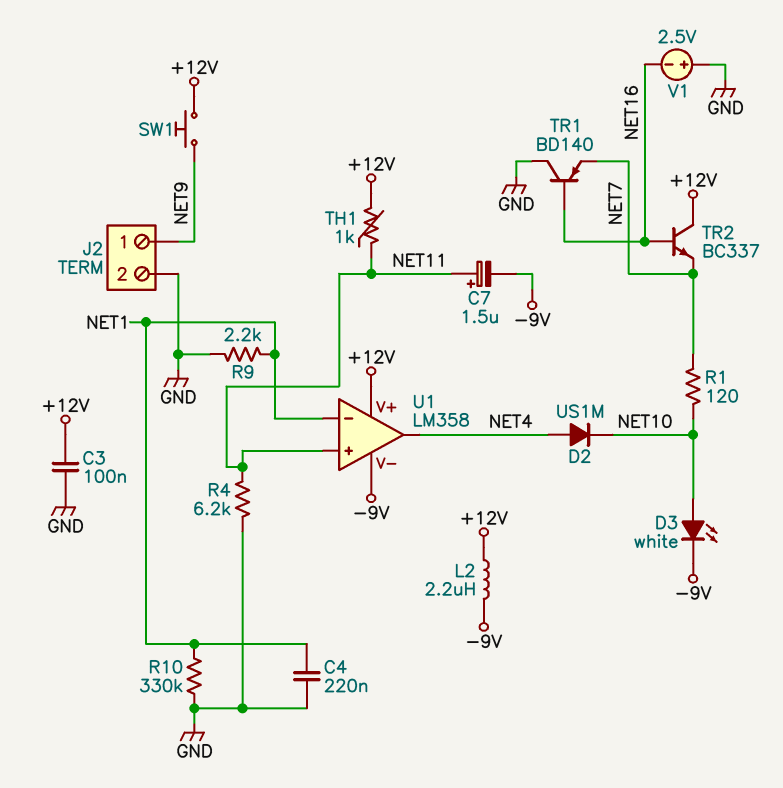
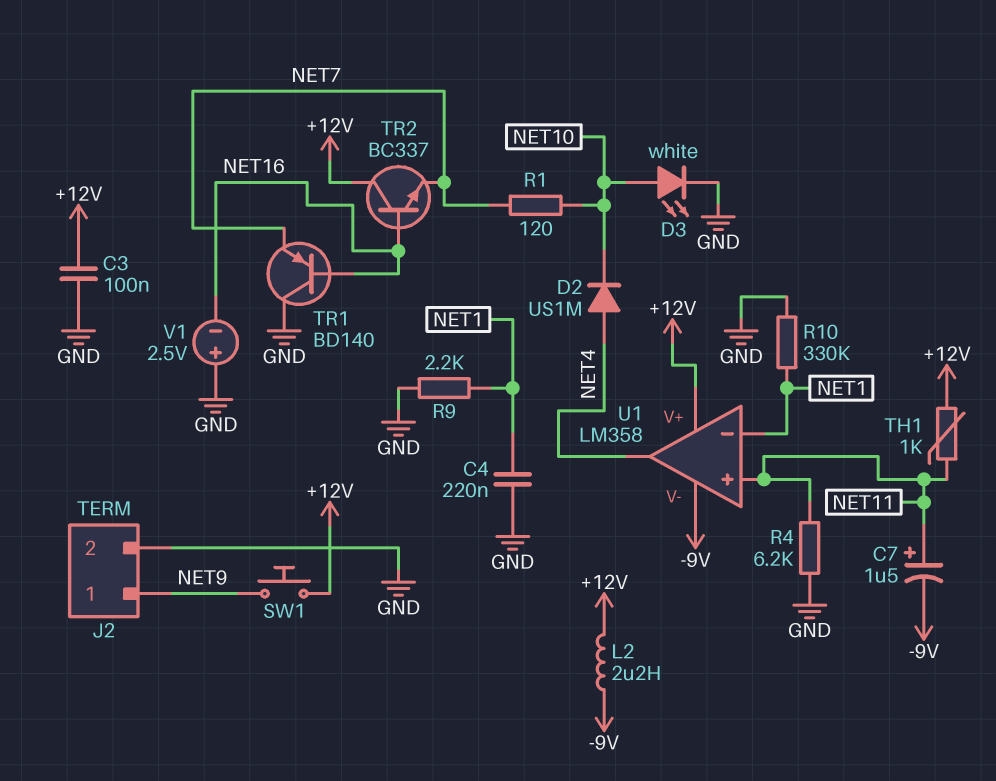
D3: LED white (A NET10, K -9V) -> LED white (A NET10, K GND)

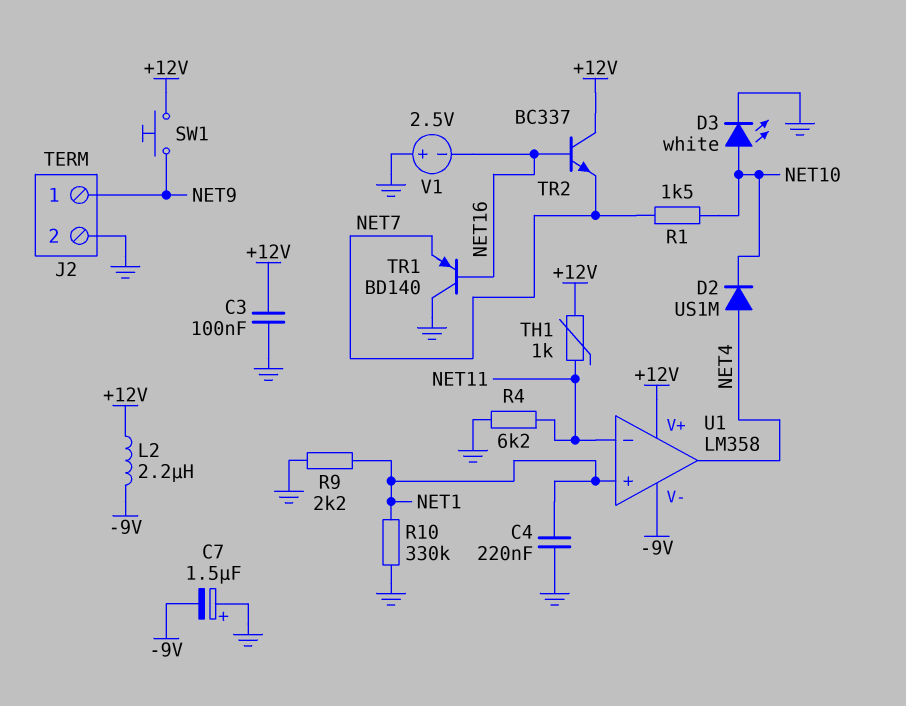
C7: 1.5uF (plus NET11, minus -9V) -> 1.5uF (plus GND, minus -9V)
R1: 120 (NET7, NET10) -> 1.5k (NET7, NET10)
U1 pin in+: NET11 -> NET1
U1 pin in-: NET1 -> NET11

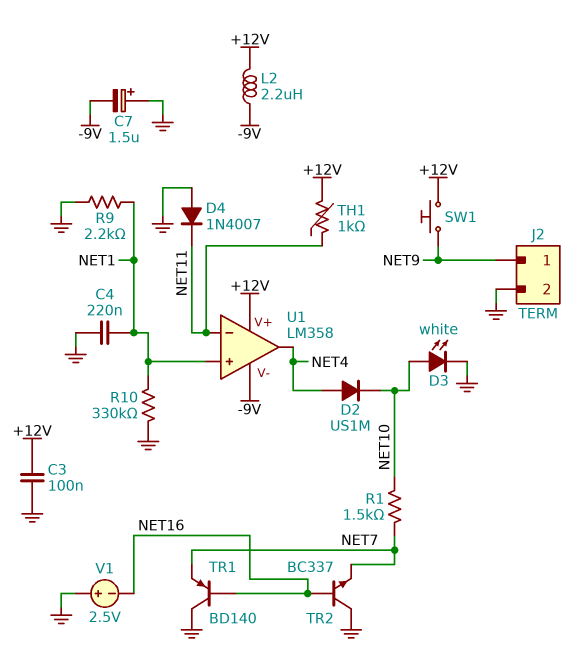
D4: none -> diode 1N4007 (A GND, K NET11)
R4: 6.2k (GND, NET11) -> none
TR2: NPN BC337 (B NET16, C +12V, E NET7) -> NPN BC337 (B NET16, C GND, E NET7)

